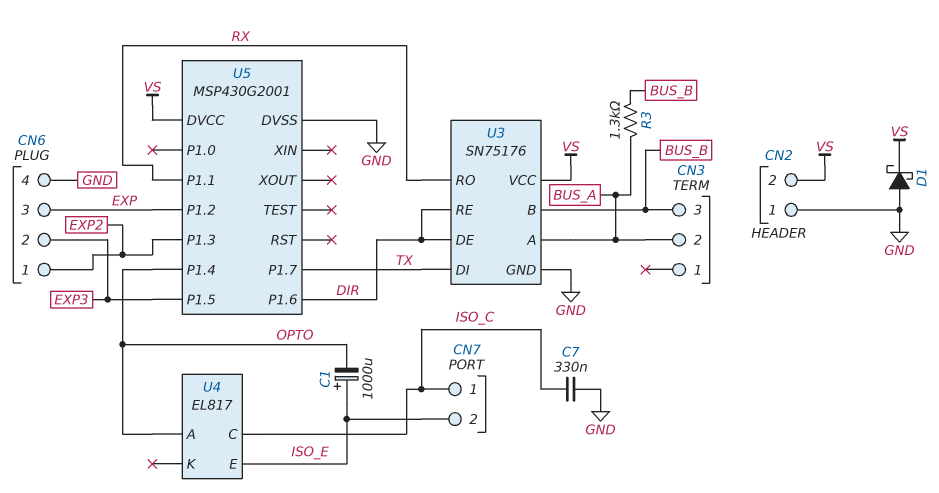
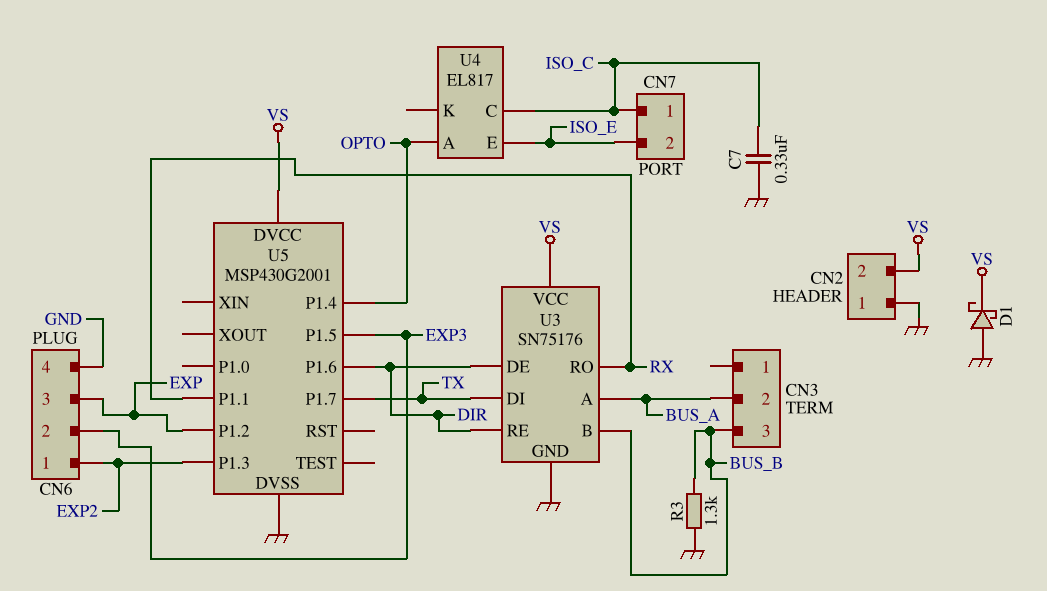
C1: 1000uF (plus ISO_E, minus OPTO) -> none
R3: 1.3k (BUS_A, BUS_B) -> 1.3k (BUS_B, GND)

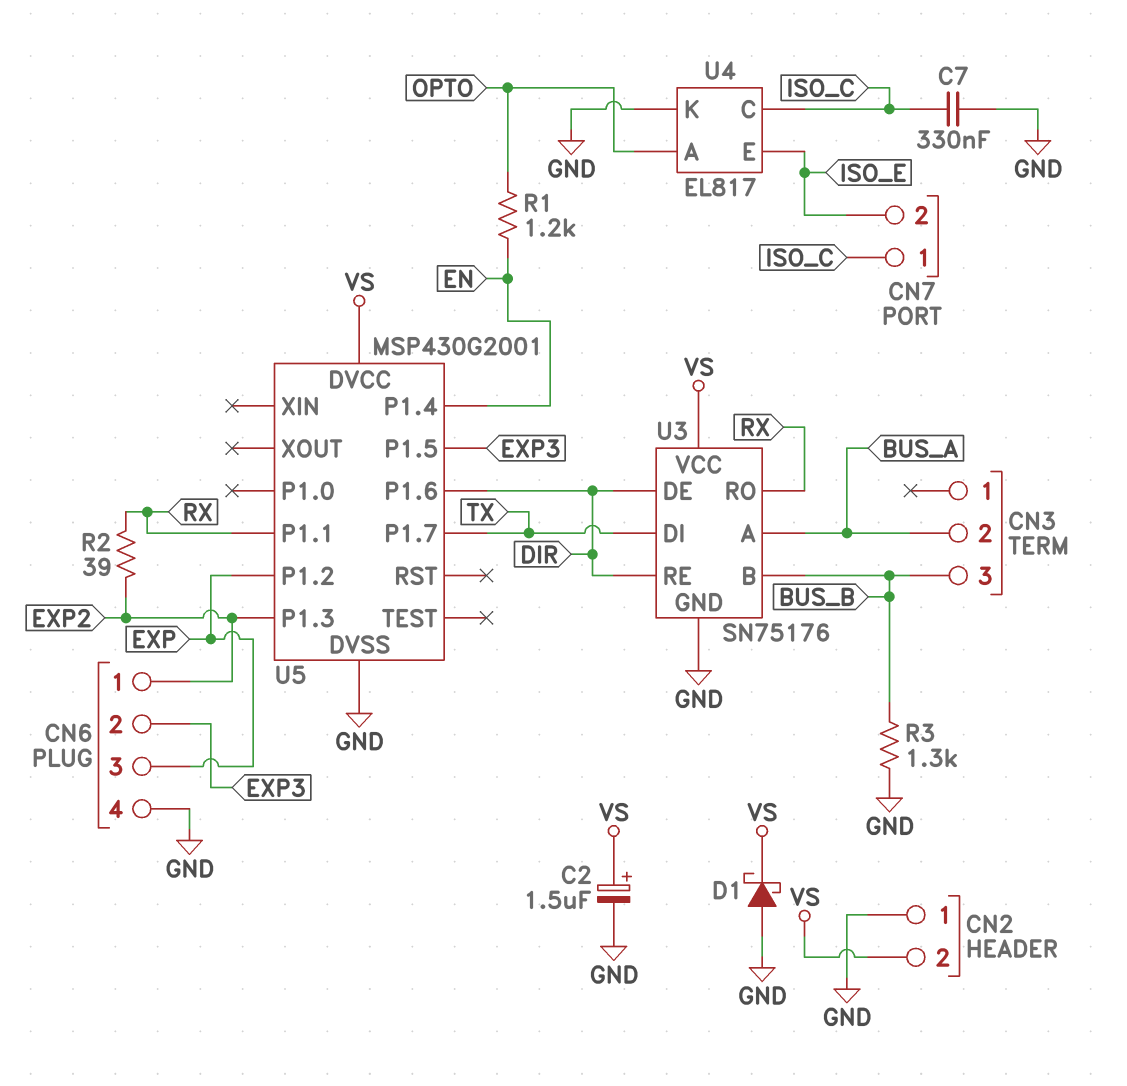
C2: none -> 1.5uF (plus VS, minus GND)
R1: none -> 1.2k (EN, OPTO)
R2: none -> 39 (EXP2, RX)
U4 pin K: none -> GND
U5 pin P1.4: OPTO -> EN

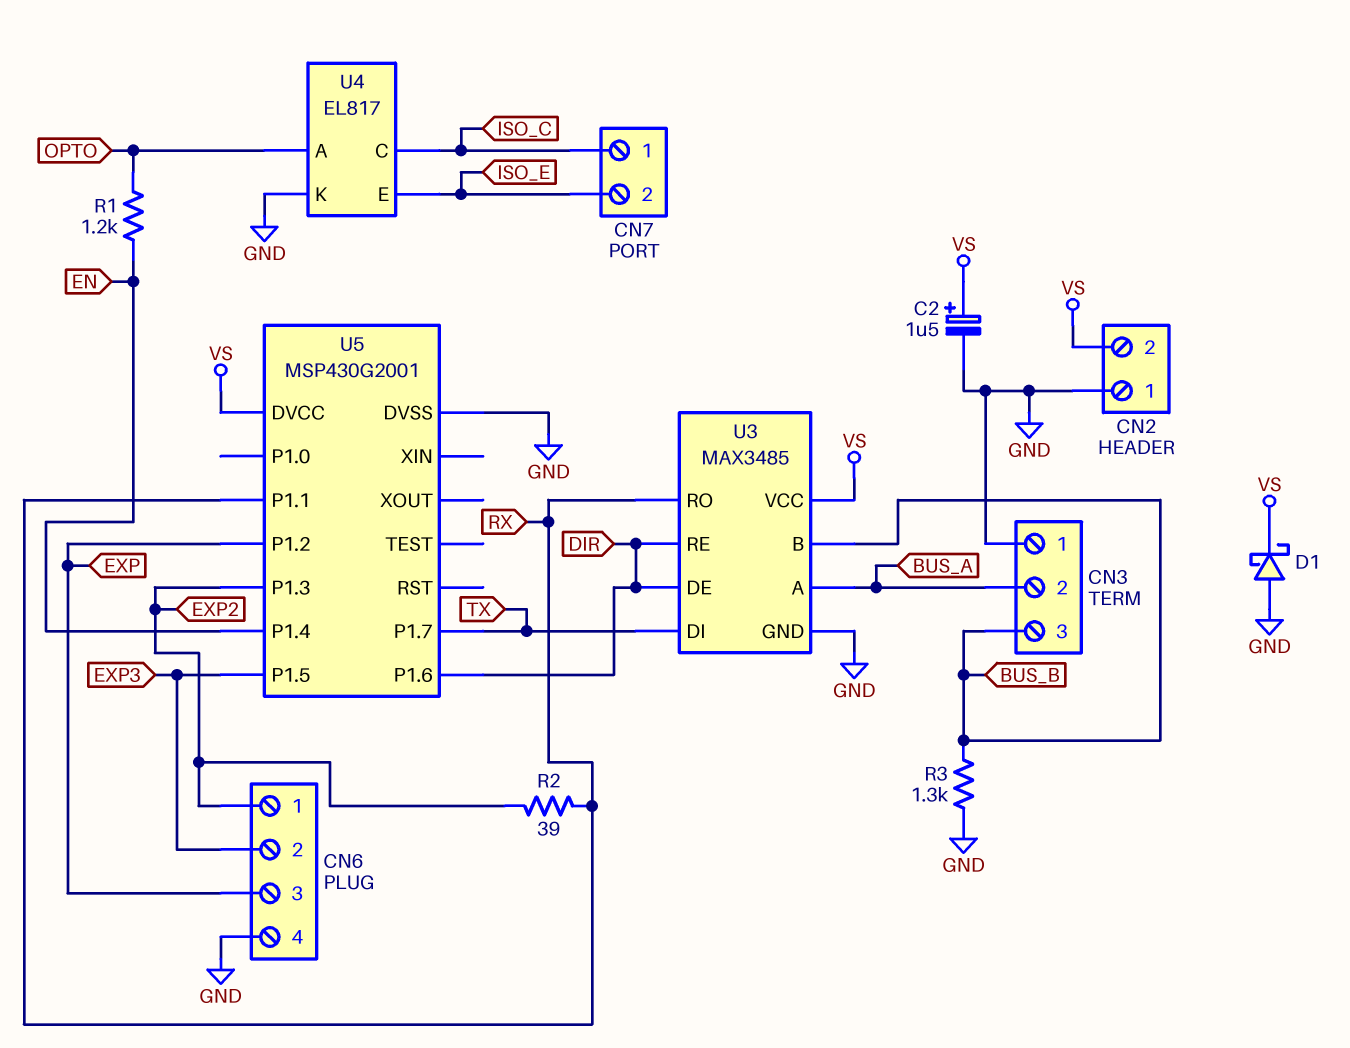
C7: 330nF (GND, ISO_C) -> none
CN3 pin 1: none -> GND
U3: SN75176 -> MAX3485

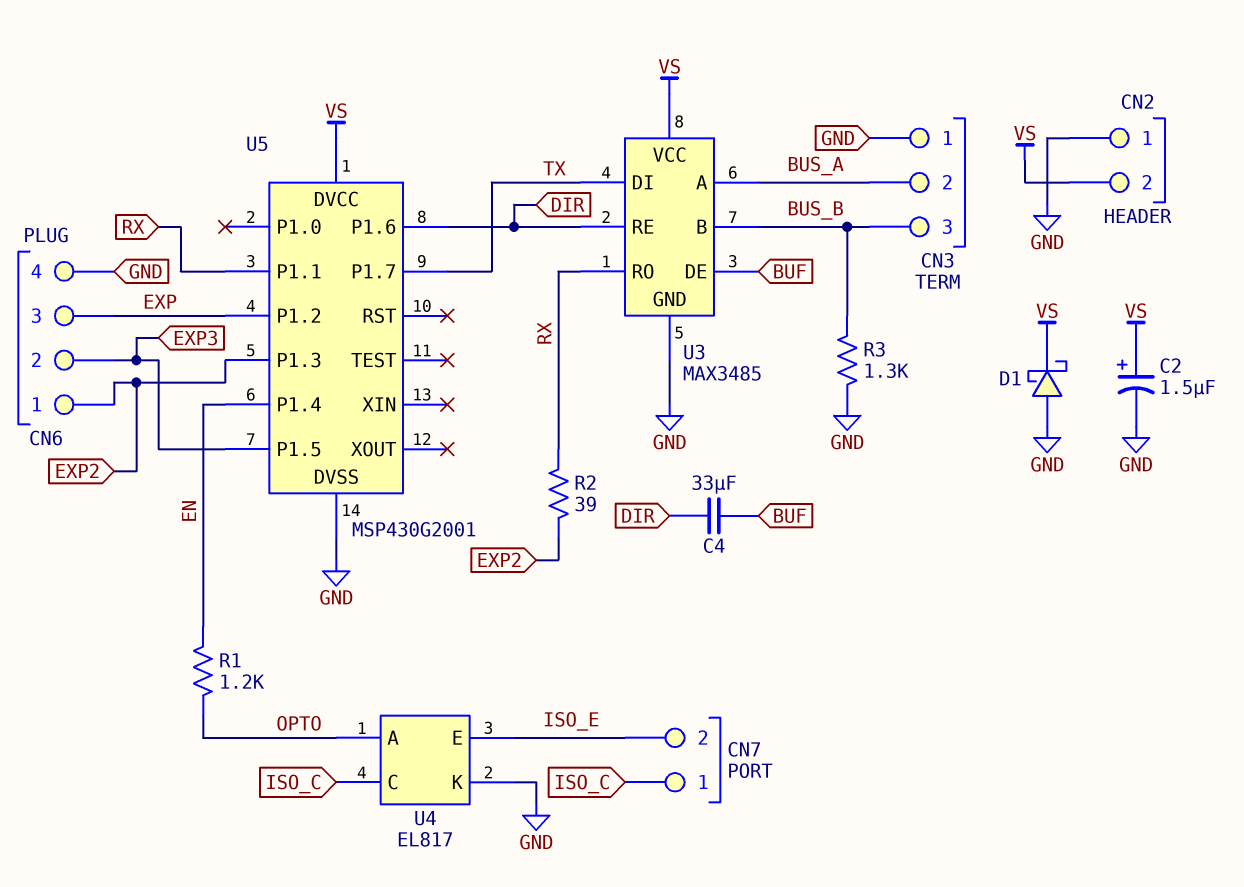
C4: none -> 33uF (BUF, DIR)
U3 pin DE: DIR -> BUF

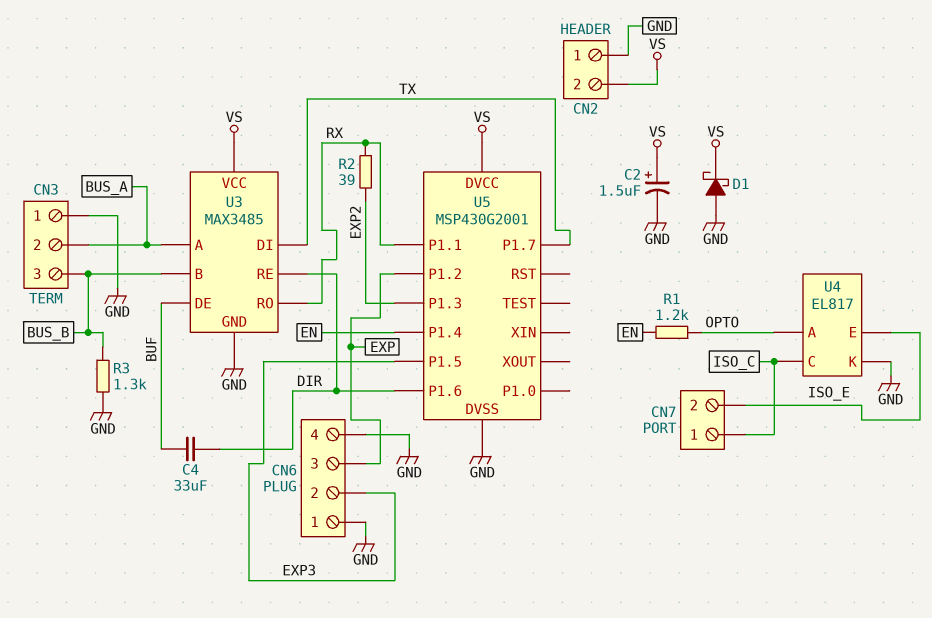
CN6 pin 1: EXP2 -> GND

